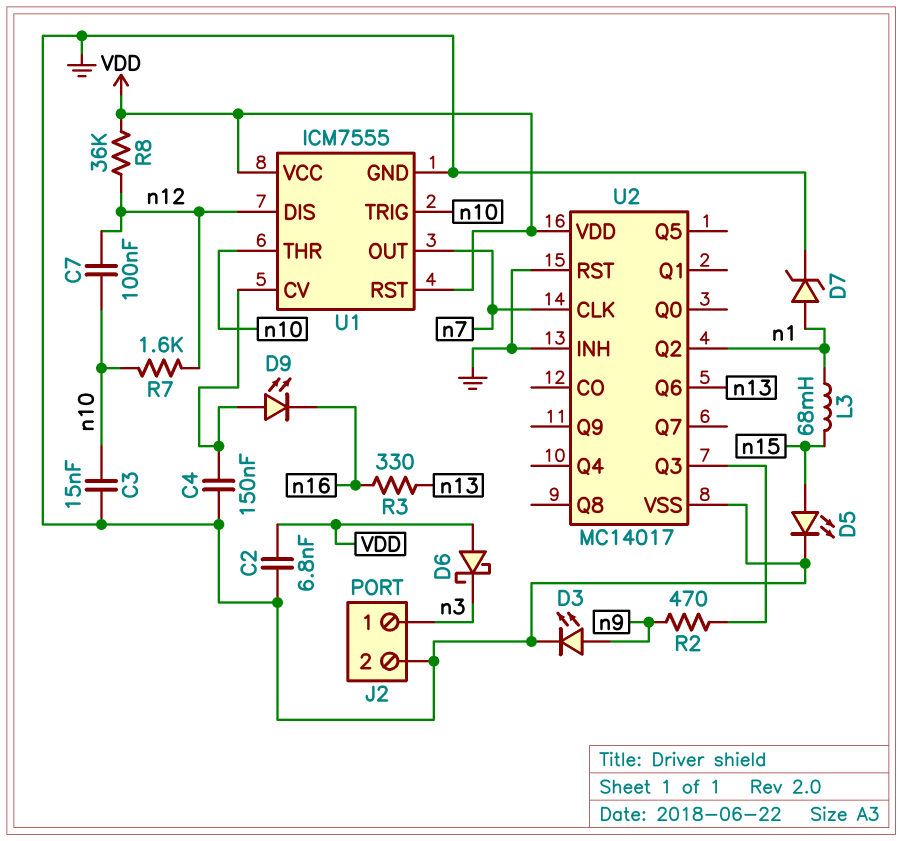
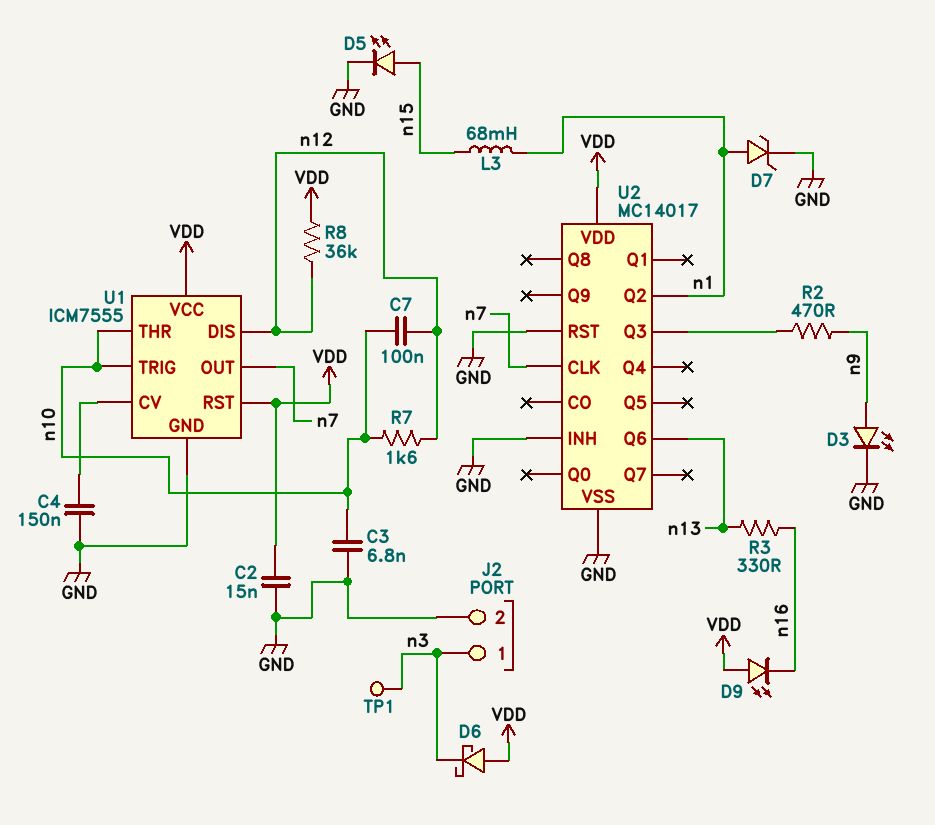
C2: 6.8nF (GND, VDD) -> 15nF (GND, VDD)
C3: 15nF (GND, n10) -> 6.8nF (GND, n10)
D9: LED (A U1/CV, K n16) -> LED (A VDD, K n16)
TP1: none -> test point (n3)

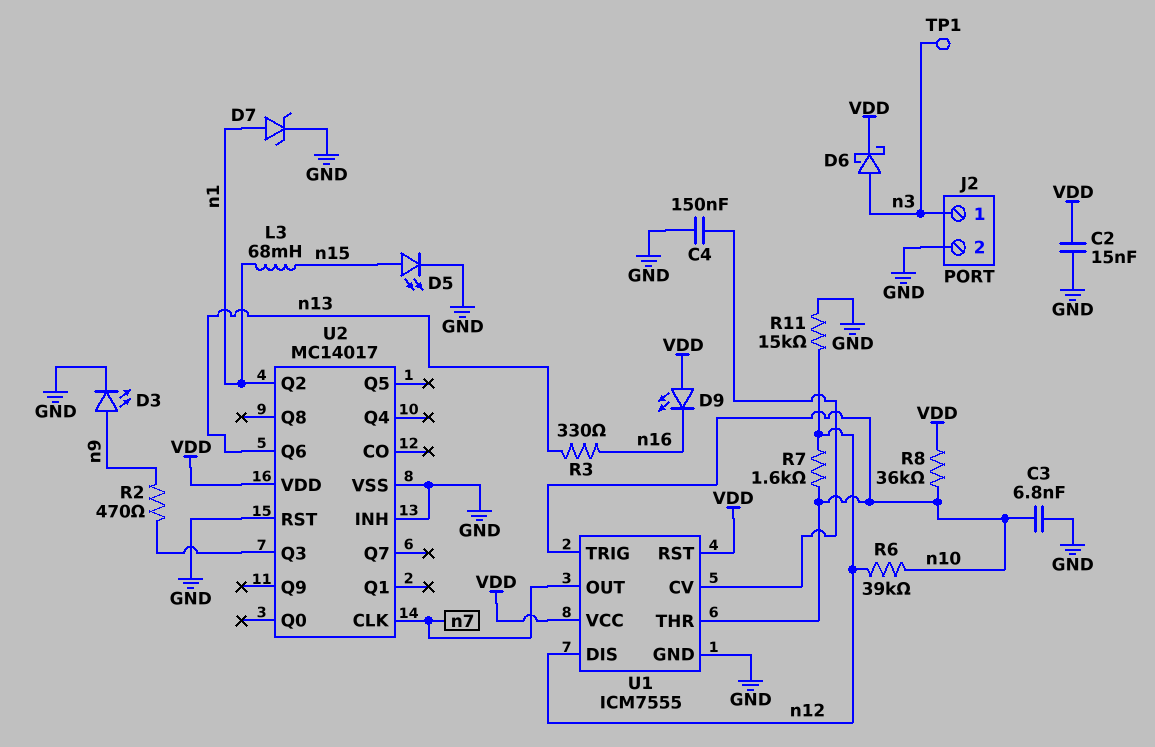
C7: 100nF (n10, n12) -> none
D6: schottky (A VDD, K n3) -> schottky (A n3, K VDD)
R6: none -> 39k (n10, n12)
R8: 36k (VDD, n12) -> 36k (VDD, n10)
R11: none -> 15k (GND, n12)

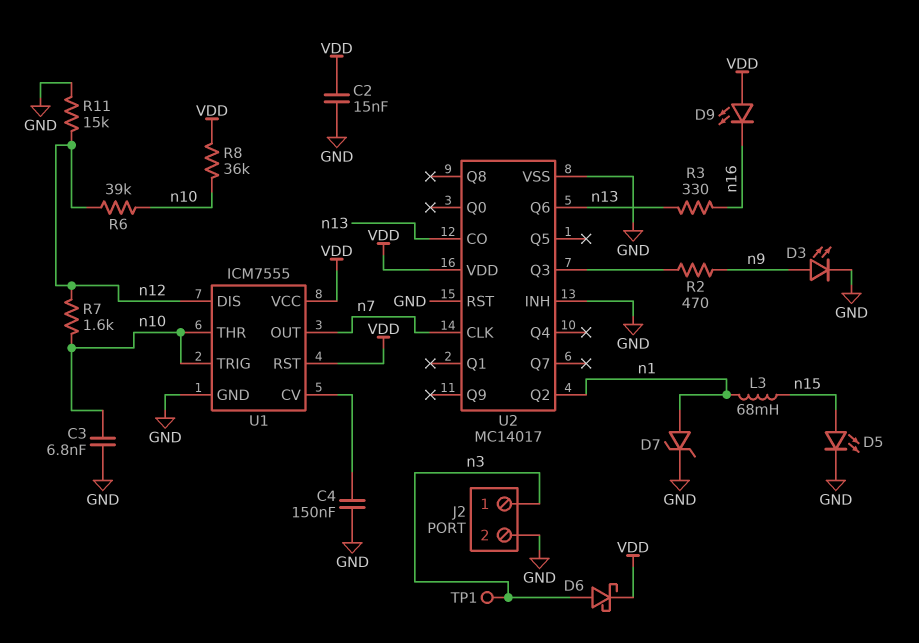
U2 pin CO: none -> n13

